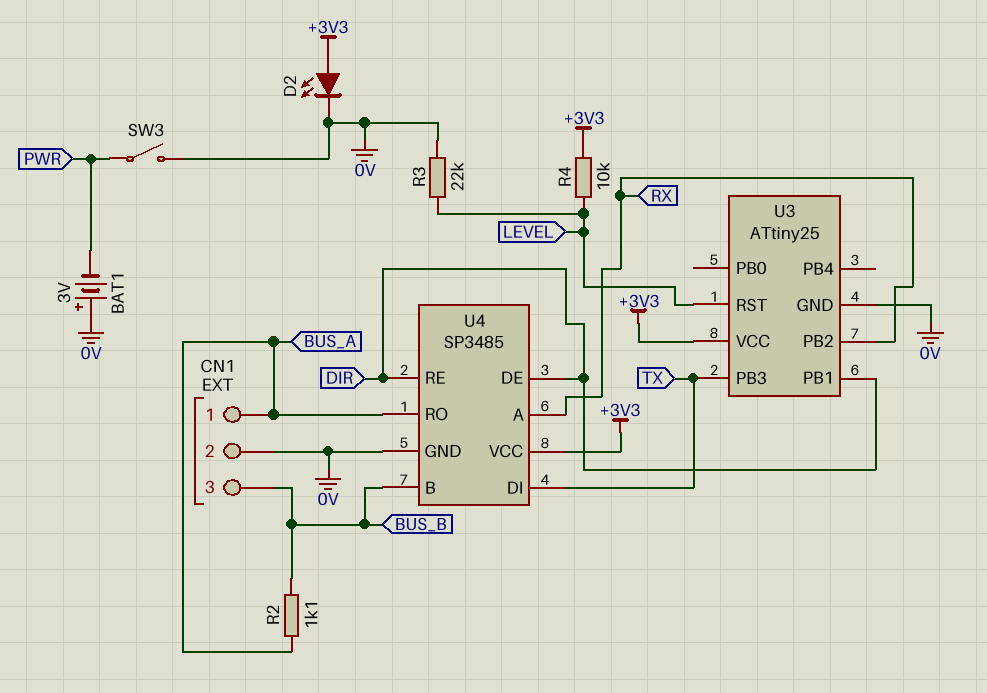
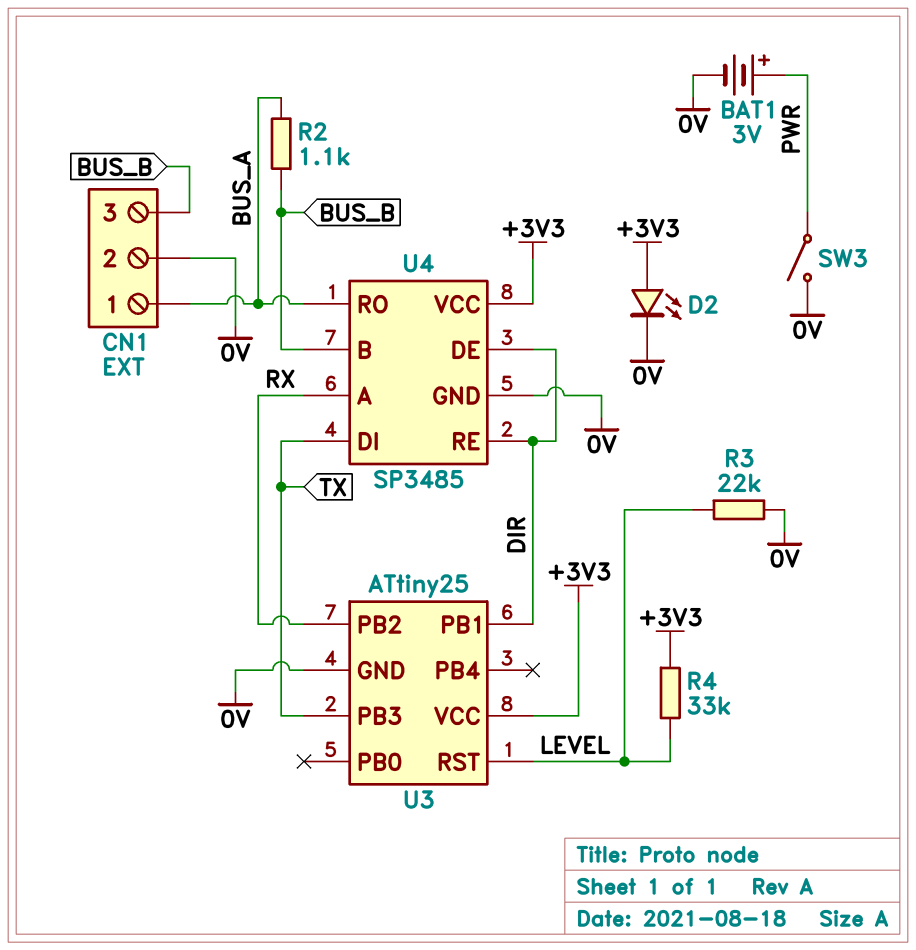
BAT1: 3V (plus 0V, minus PWR) -> 3V (plus PWR, minus 0V)
R4: 10k (+3V3, LEVEL) -> 33k (+3V3, LEVEL)

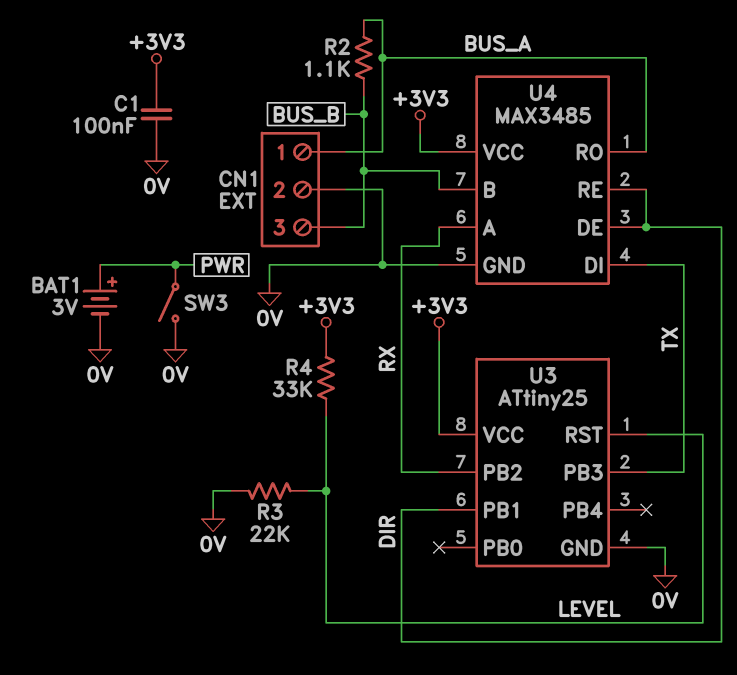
C1: none -> 100nF (+3V3, 0V)
D2: LED (A +3V3, K 0V) -> none
U4: SP3485 -> MAX3485

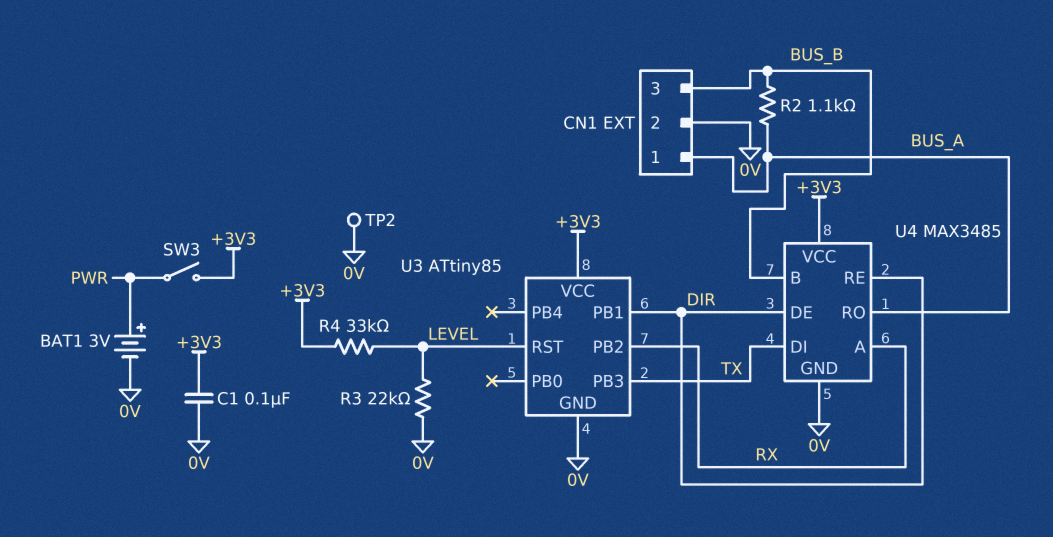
SW3: switch (0V, PWR) -> switch (+3V3, PWR)
TP2: none -> test point (0V)
U3: ATtiny25 -> ATtiny85

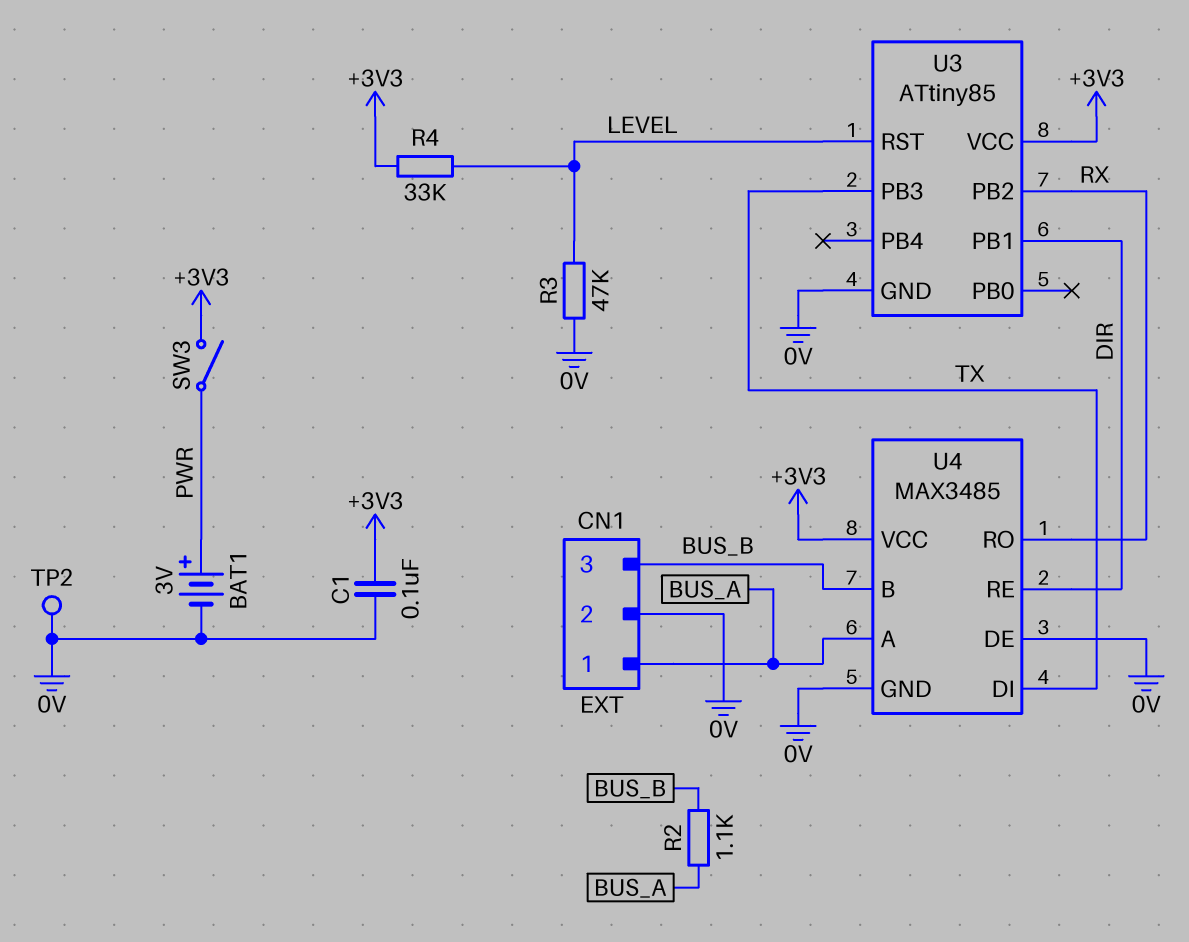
R3: 22k (0V, LEVEL) -> 47k (0V, LEVEL)
U4 pin A: RX -> BUS_A
U4 pin DE: DIR -> 0V
U4 pin RO: BUS_A -> RX

